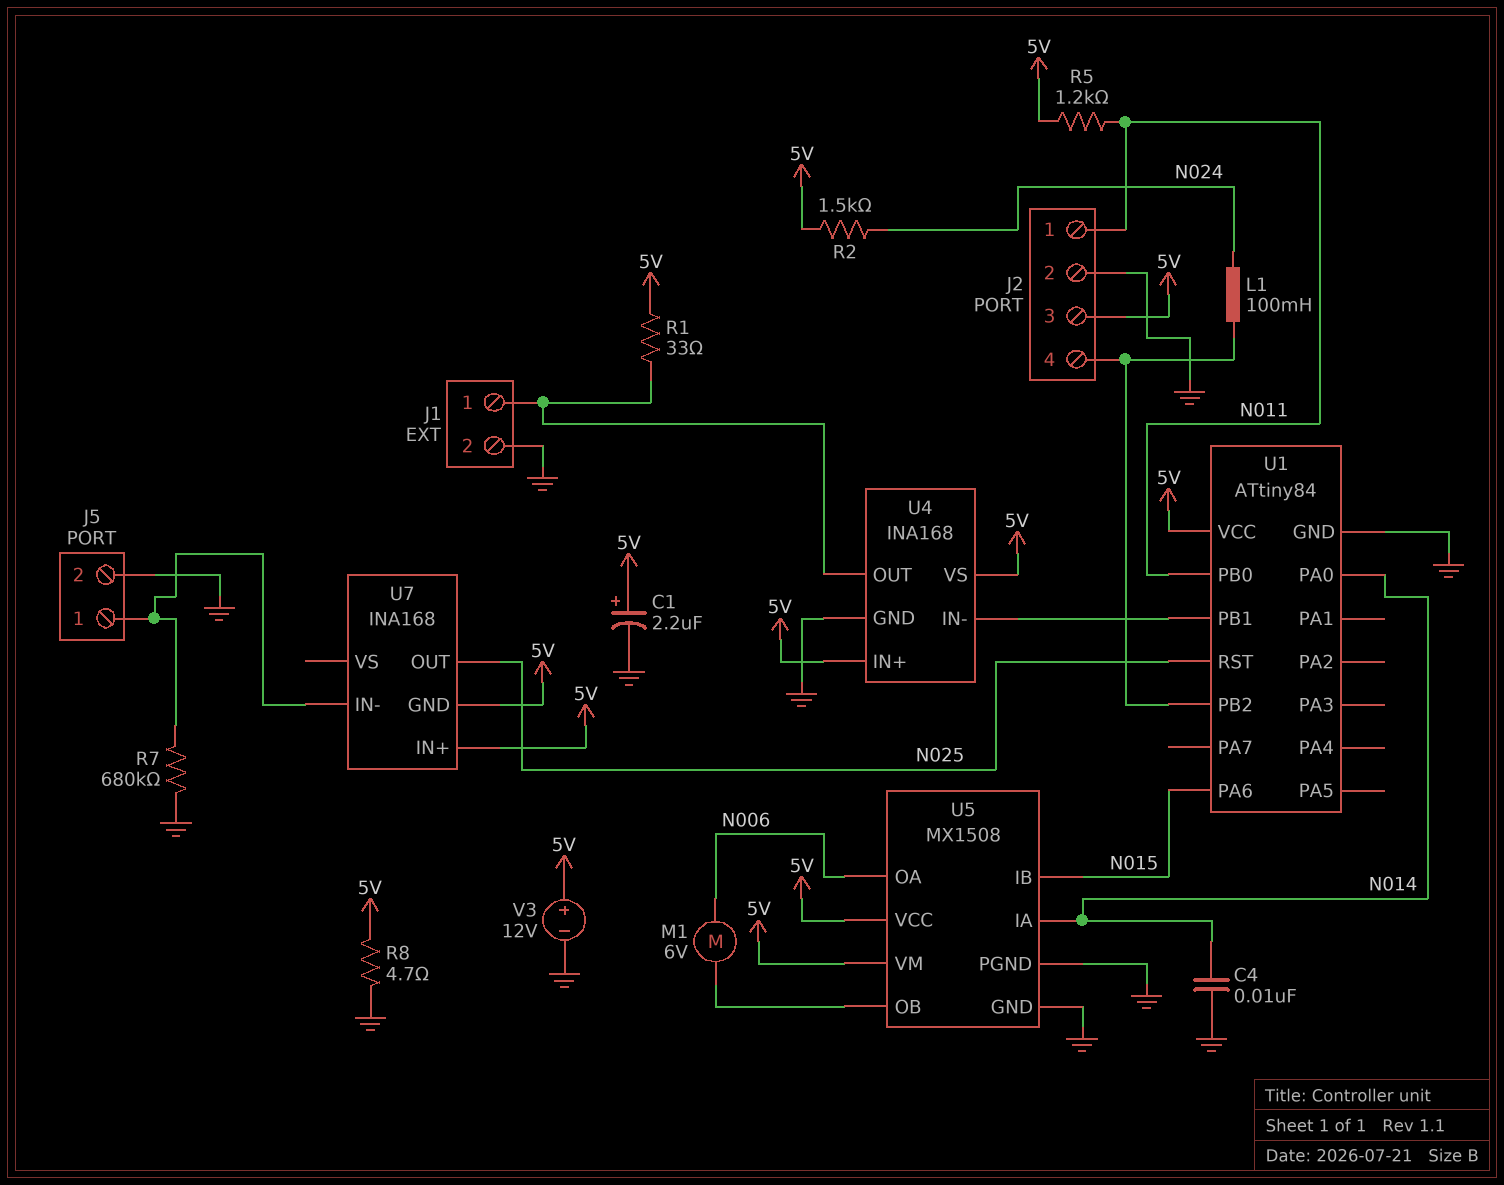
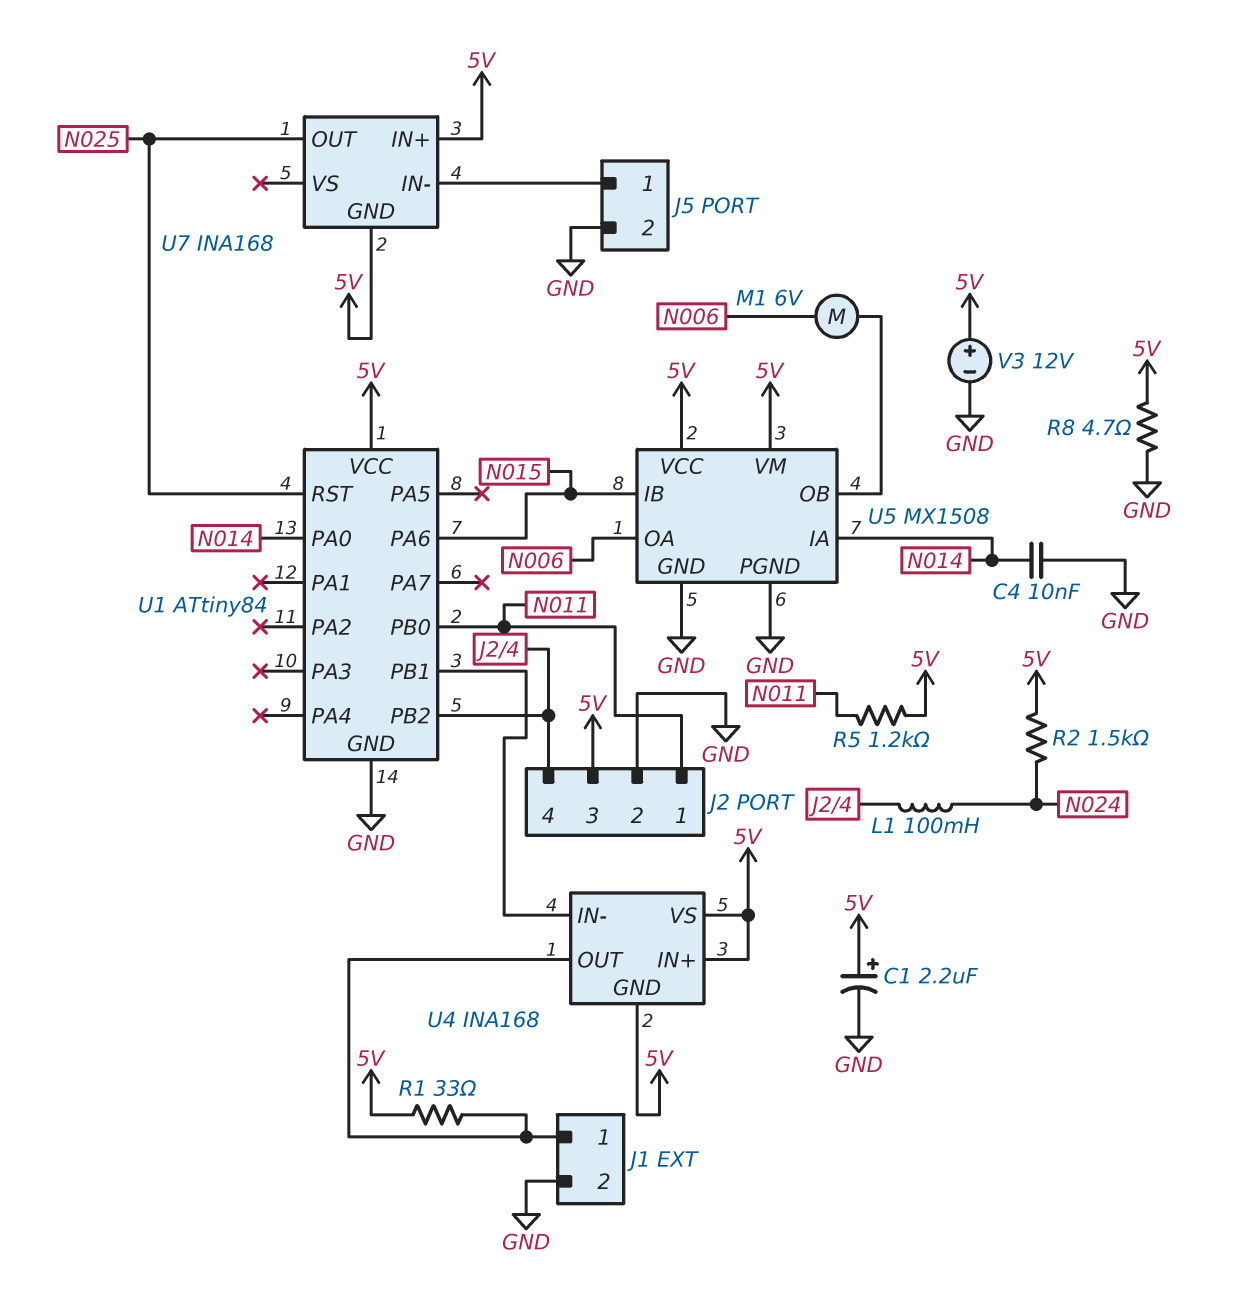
R7: 680k (GND, J5/1) -> none
U4 pin GND: GND -> 5V

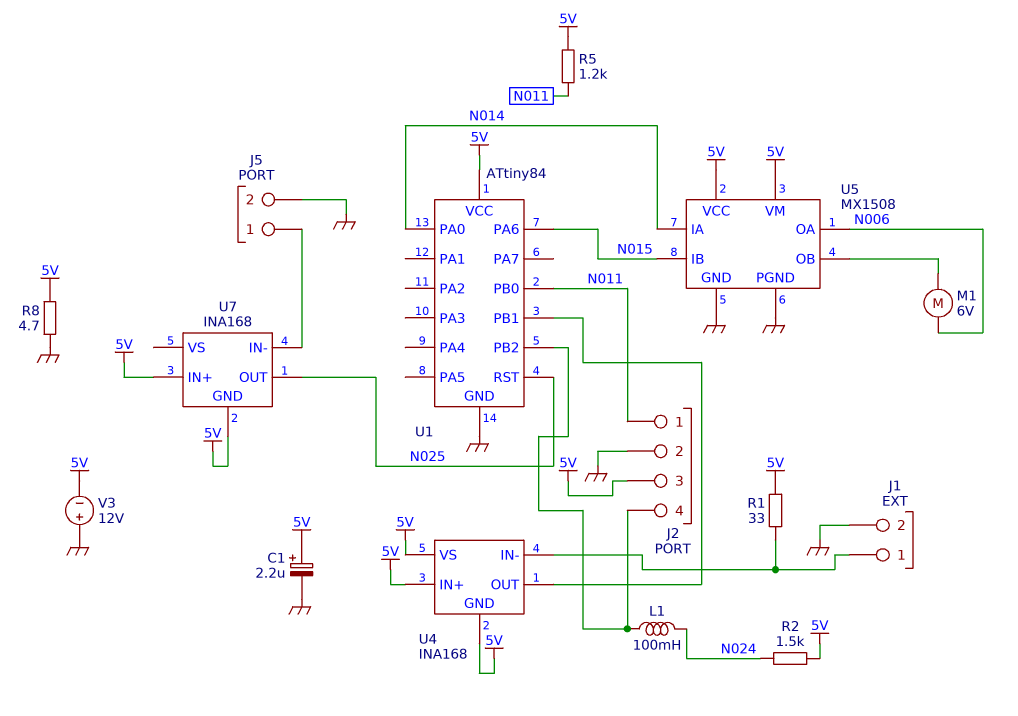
C4: 10nF (GND, N014) -> none
U4 pin IN-: U1/PB1 -> J1/1
U4 pin OUT: J1/1 -> U1/PB1
V3: 12V (plus 5V, minus GND) -> 12V (plus GND, minus 5V)

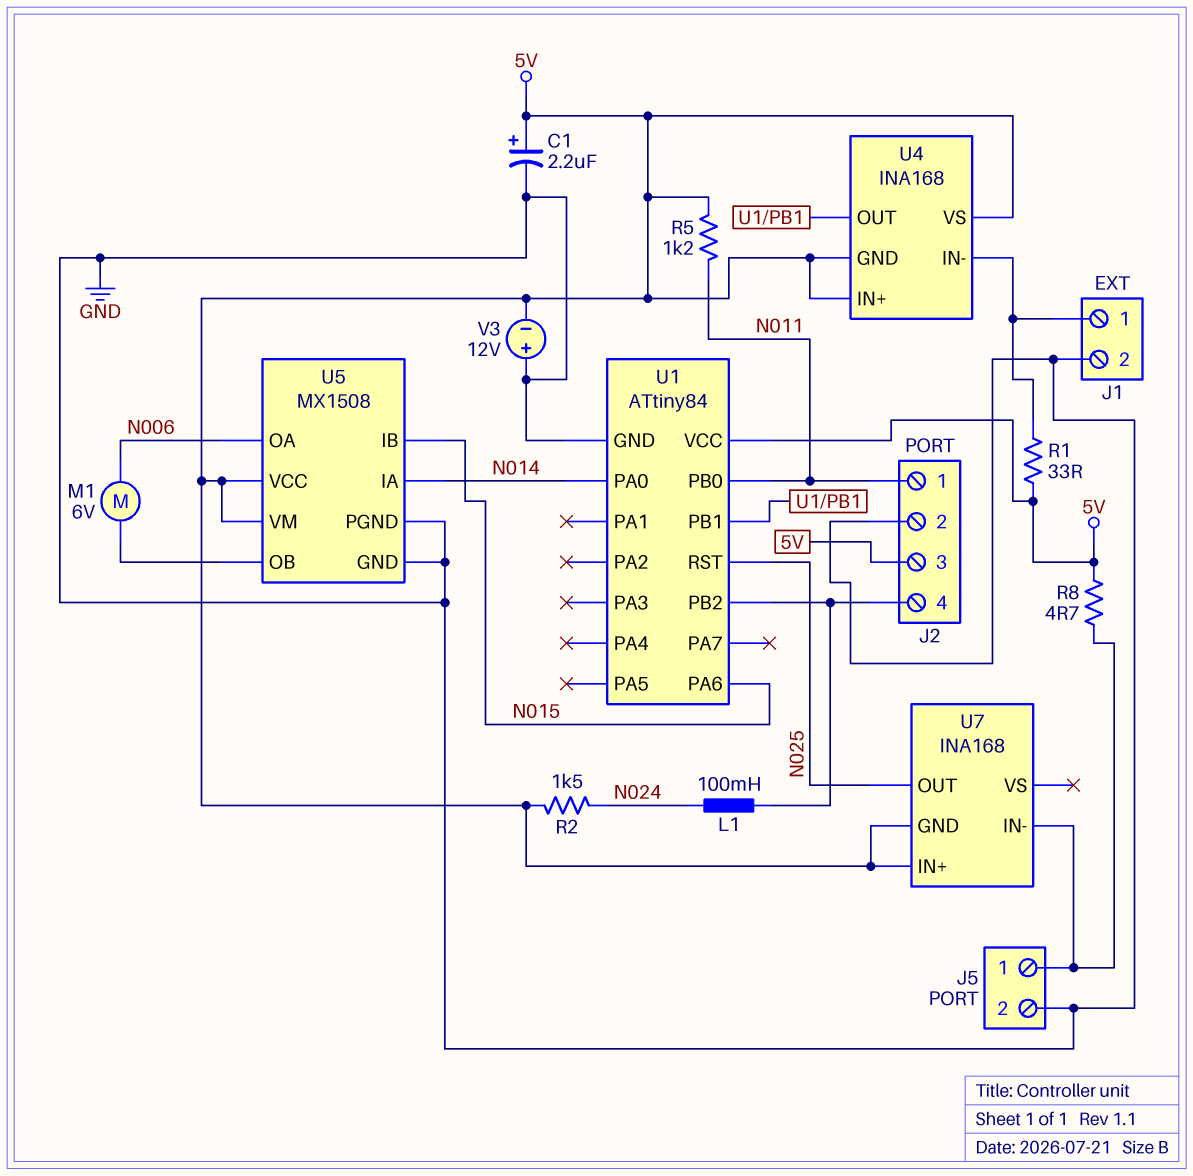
R8: 4.7 (5V, GND) -> 4.7 (5V, J5/1)

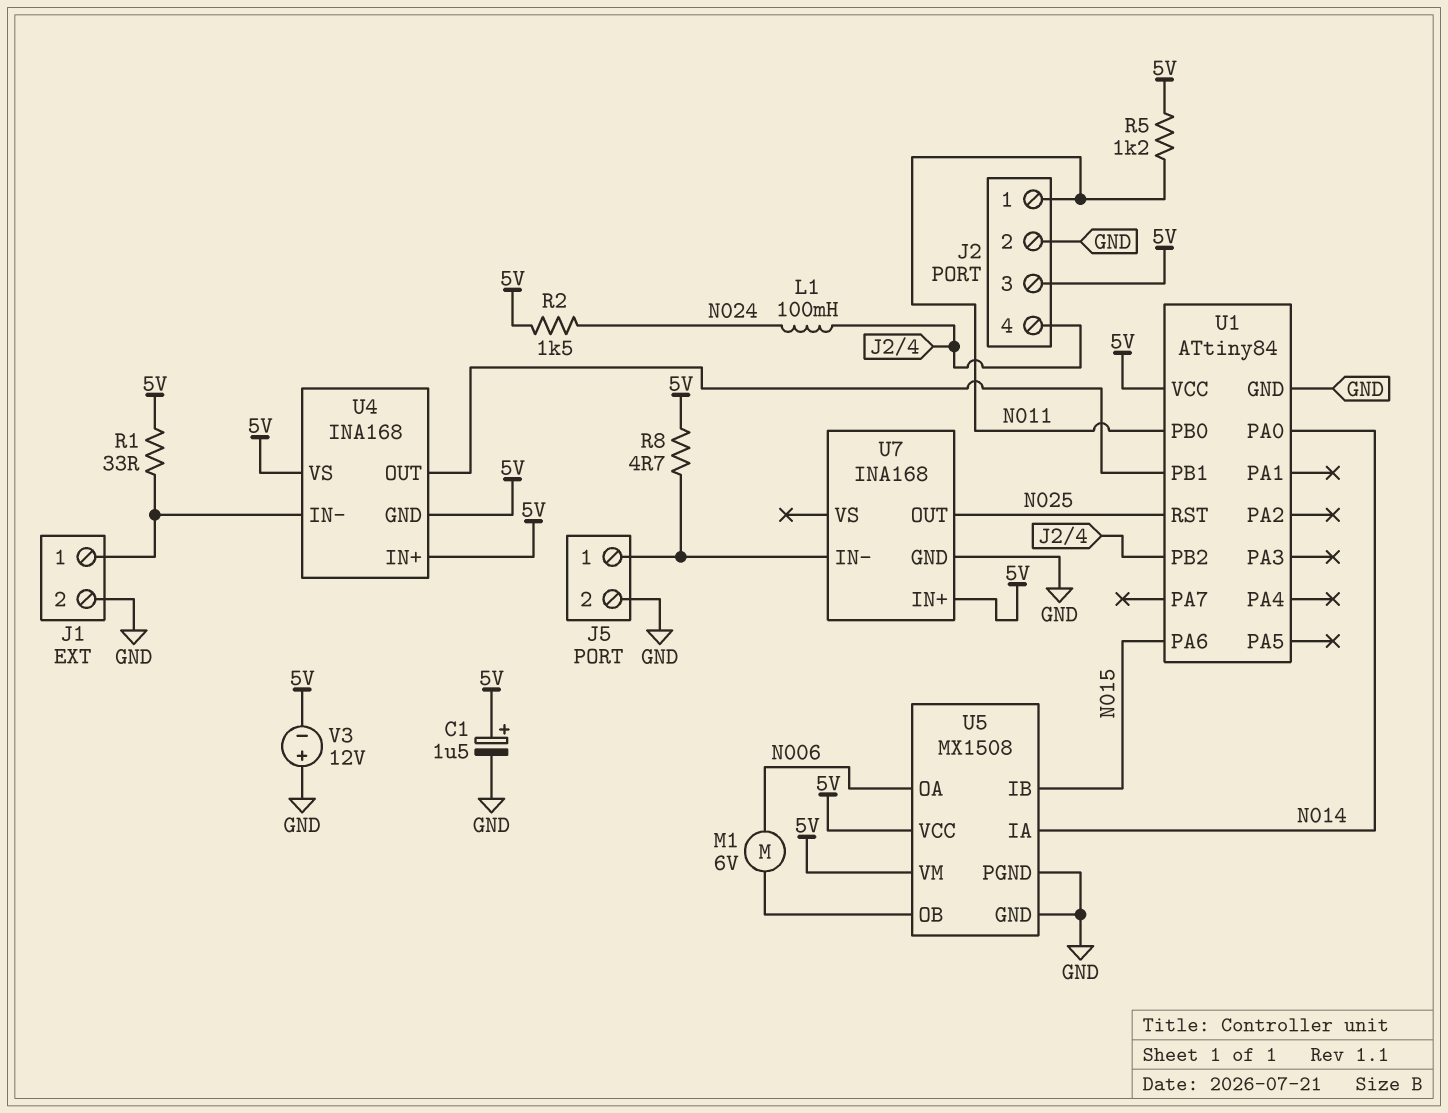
C1: 2.2uF (plus 5V, minus GND) -> 1.5uF (plus 5V, minus GND)
U7 pin GND: 5V -> GND

